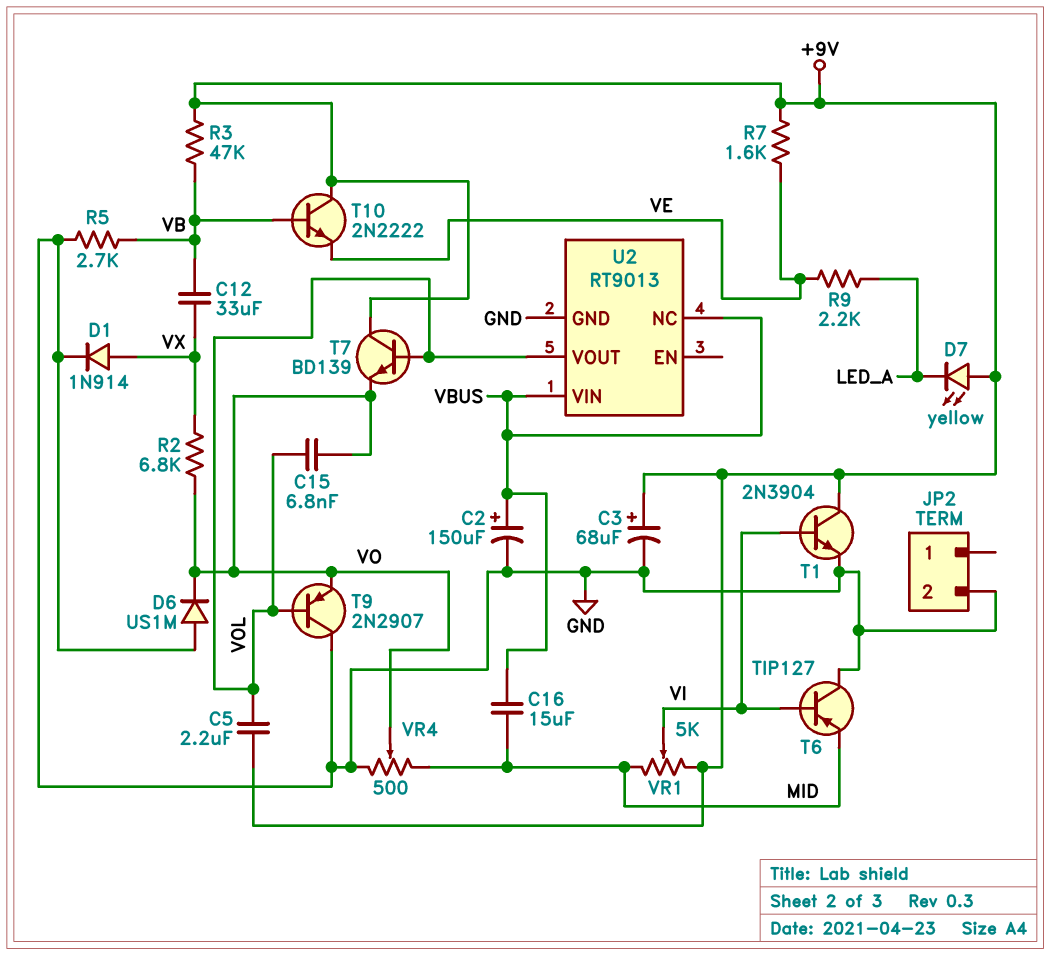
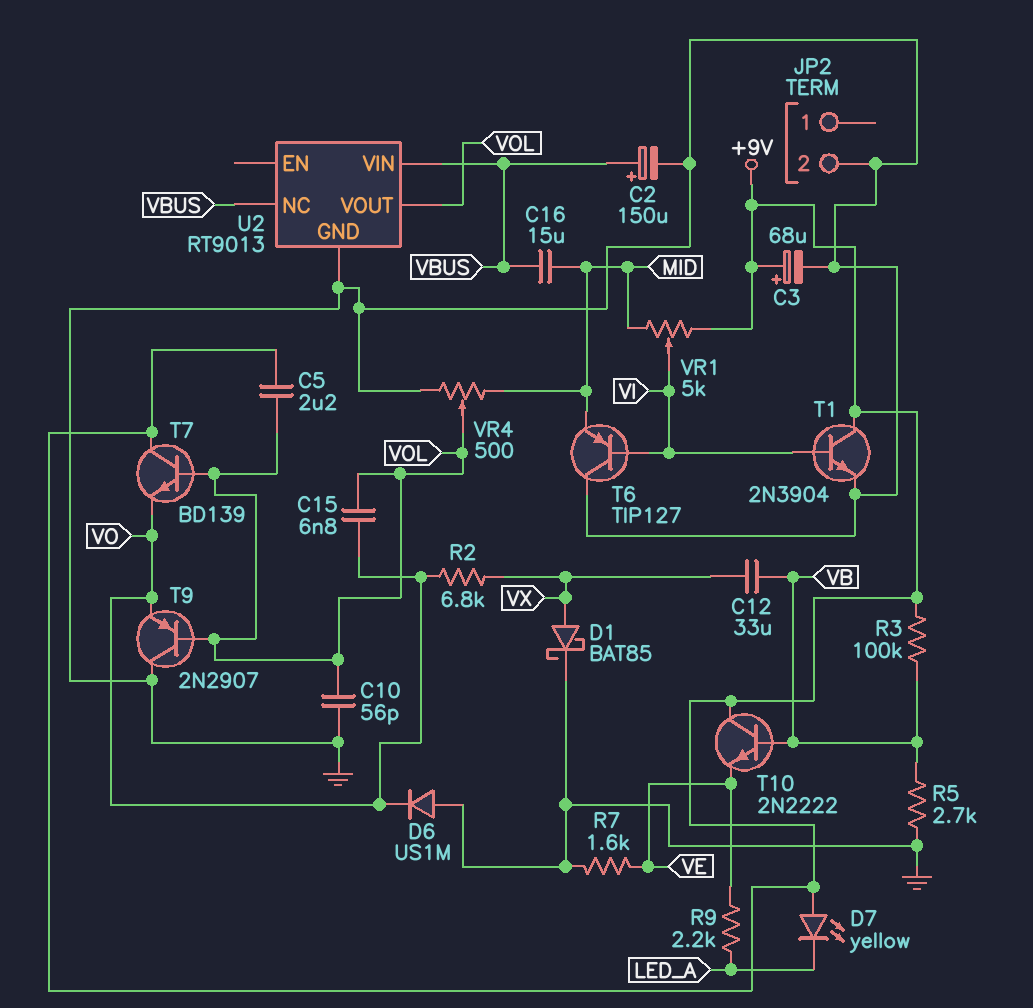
C10: none -> 56pF (GND, VOL)
D1: diode 1N914 (A VX, K GND) -> schottky BAT85 (A VX, K GND)
R3: 47k (+9V, VB) -> 100k (+9V, VB)
R7: 1.6k (+9V, VE) -> 1.6k (GND, VE)
VR4: 500 (GND, MID, wiper VO) -> 500 (GND, MID, wiper VOL)

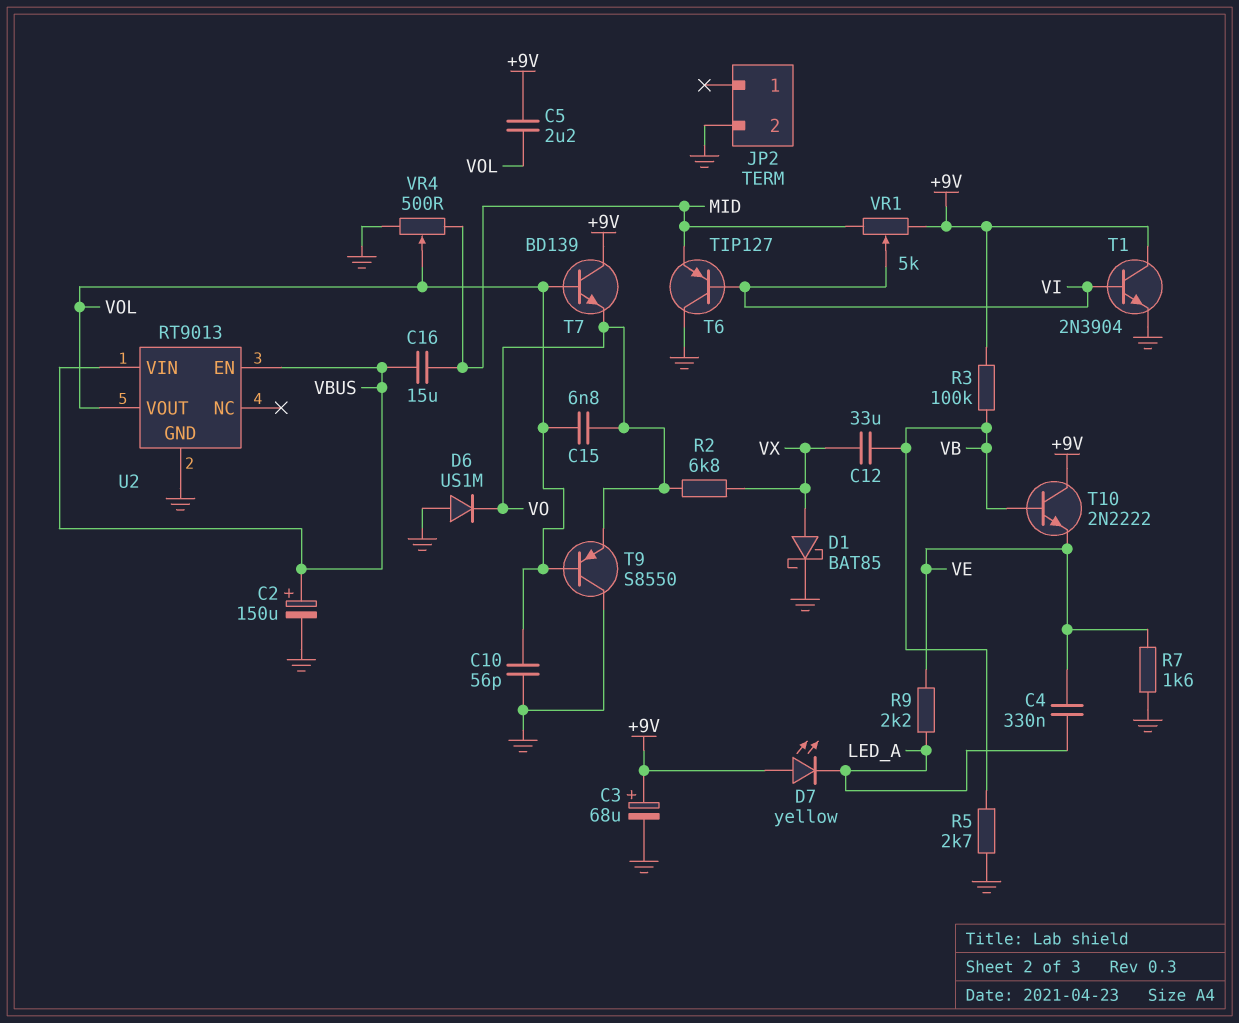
C4: none -> 330nF (LED_A, VE)
T9: PNP 2N2907 (B VOL, C GND, E VO) -> PNP S8550 (B VOL, C GND, E VO)
U2 pin EN: none -> VBUS
U2 pin NC: VBUS -> none

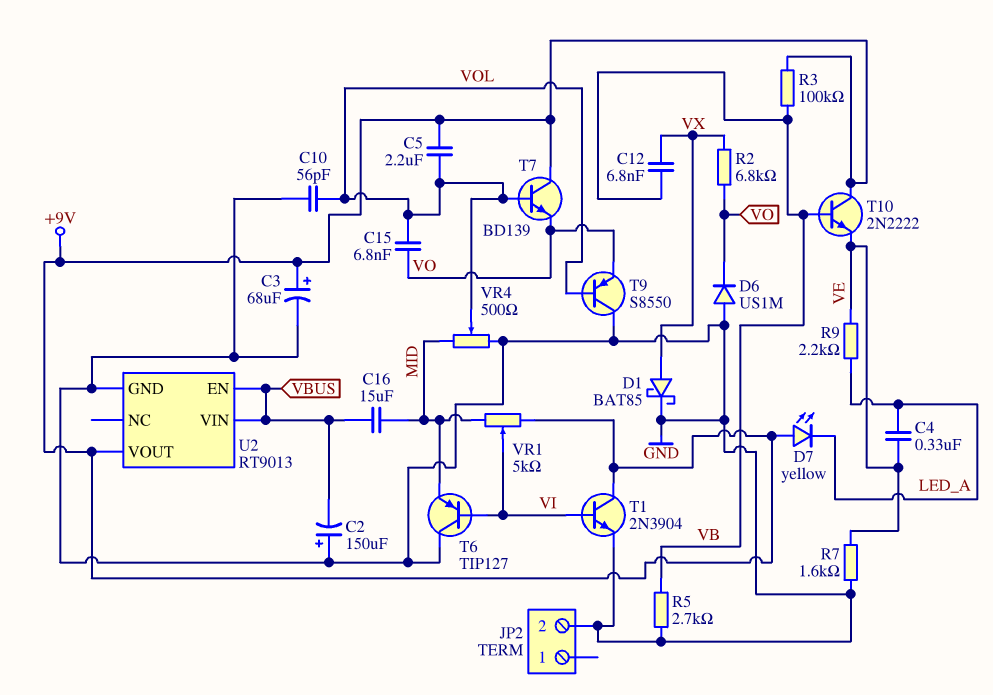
C2: 150uF (plus VBUS, minus GND) -> 150uF (plus GND, minus VBUS)
C12: 33uF (VB, VX) -> 6.8nF (VB, VX)
U2 pin VOUT: VOL -> +9V

